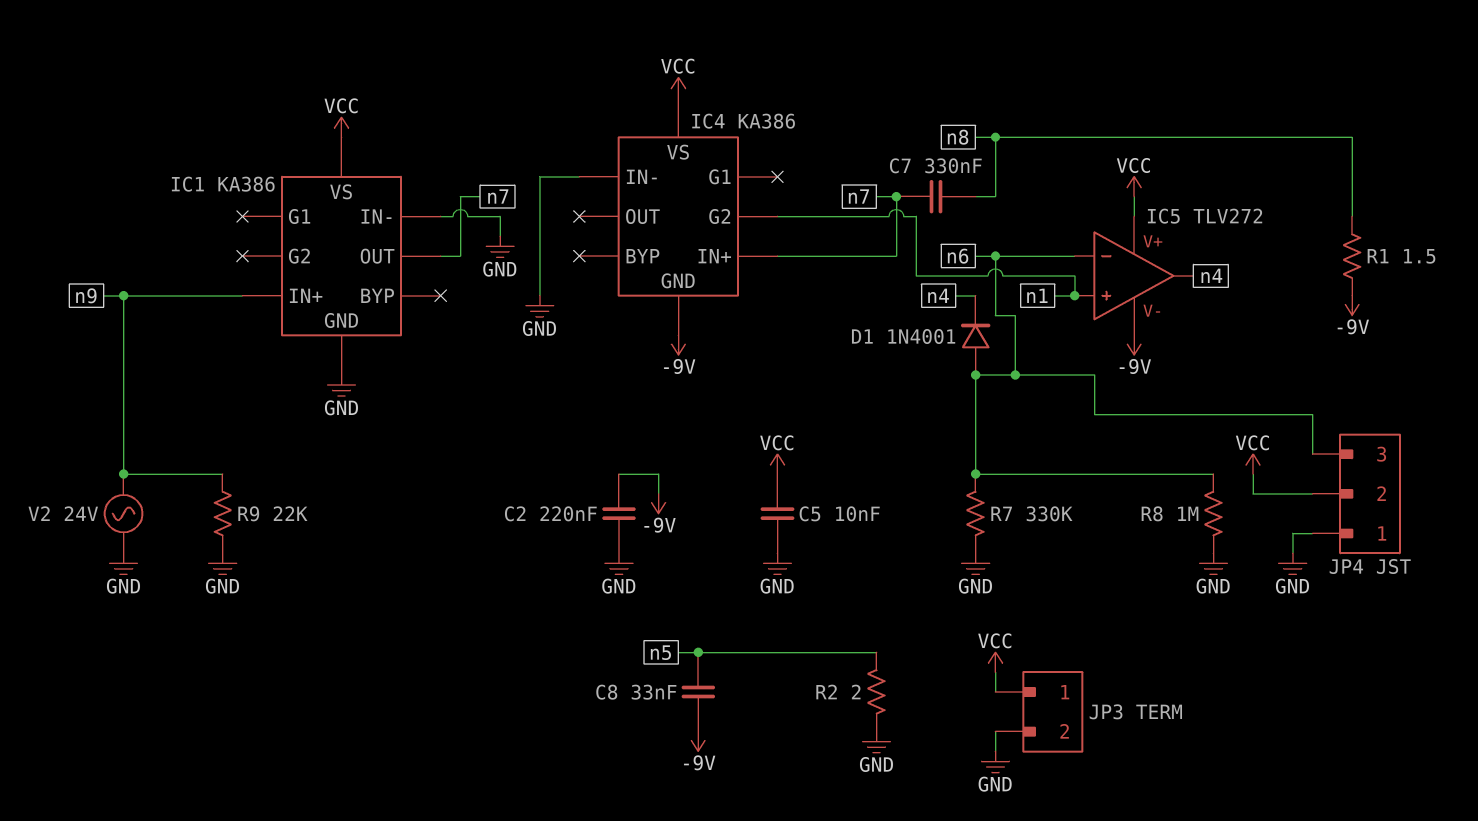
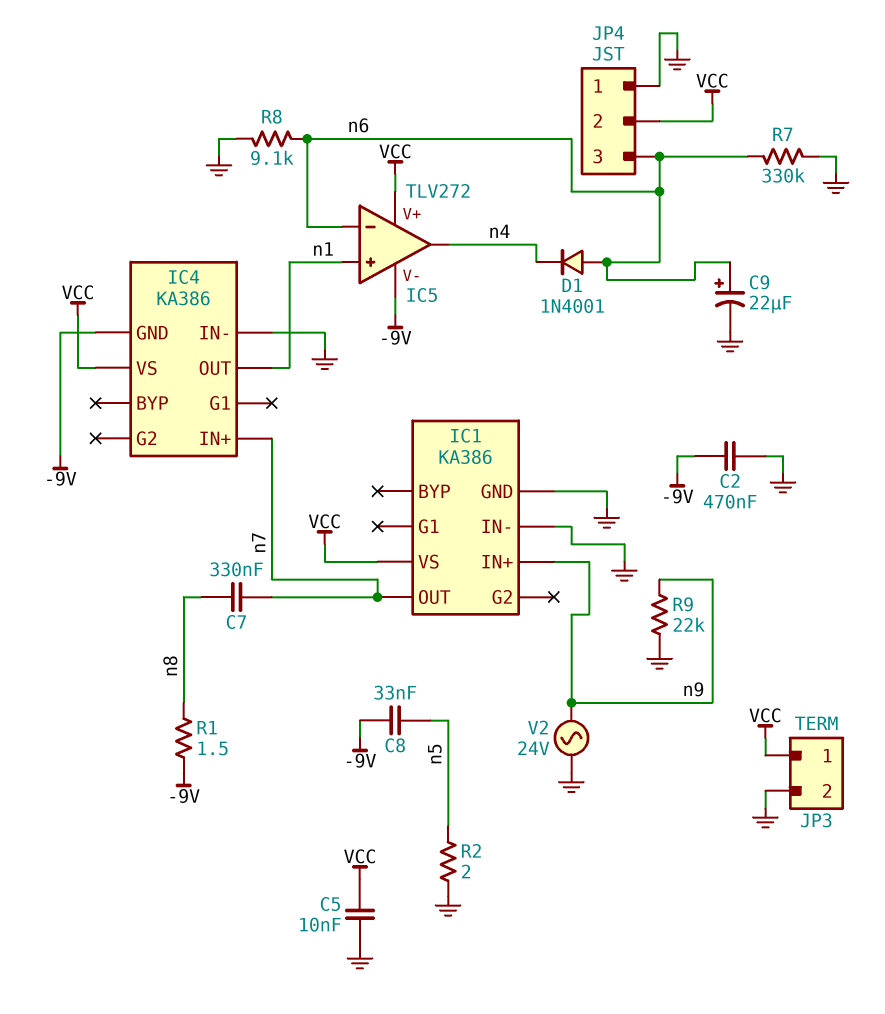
C2: 220nF (-9V, GND) -> 470nF (-9V, GND)
C9: none -> 22uF (plus n6, minus GND)
IC4 pin G2: n1 -> none
IC4 pin OUT: none -> n1
R8: 1M (GND, n6) -> 9.1k (GND, n6)

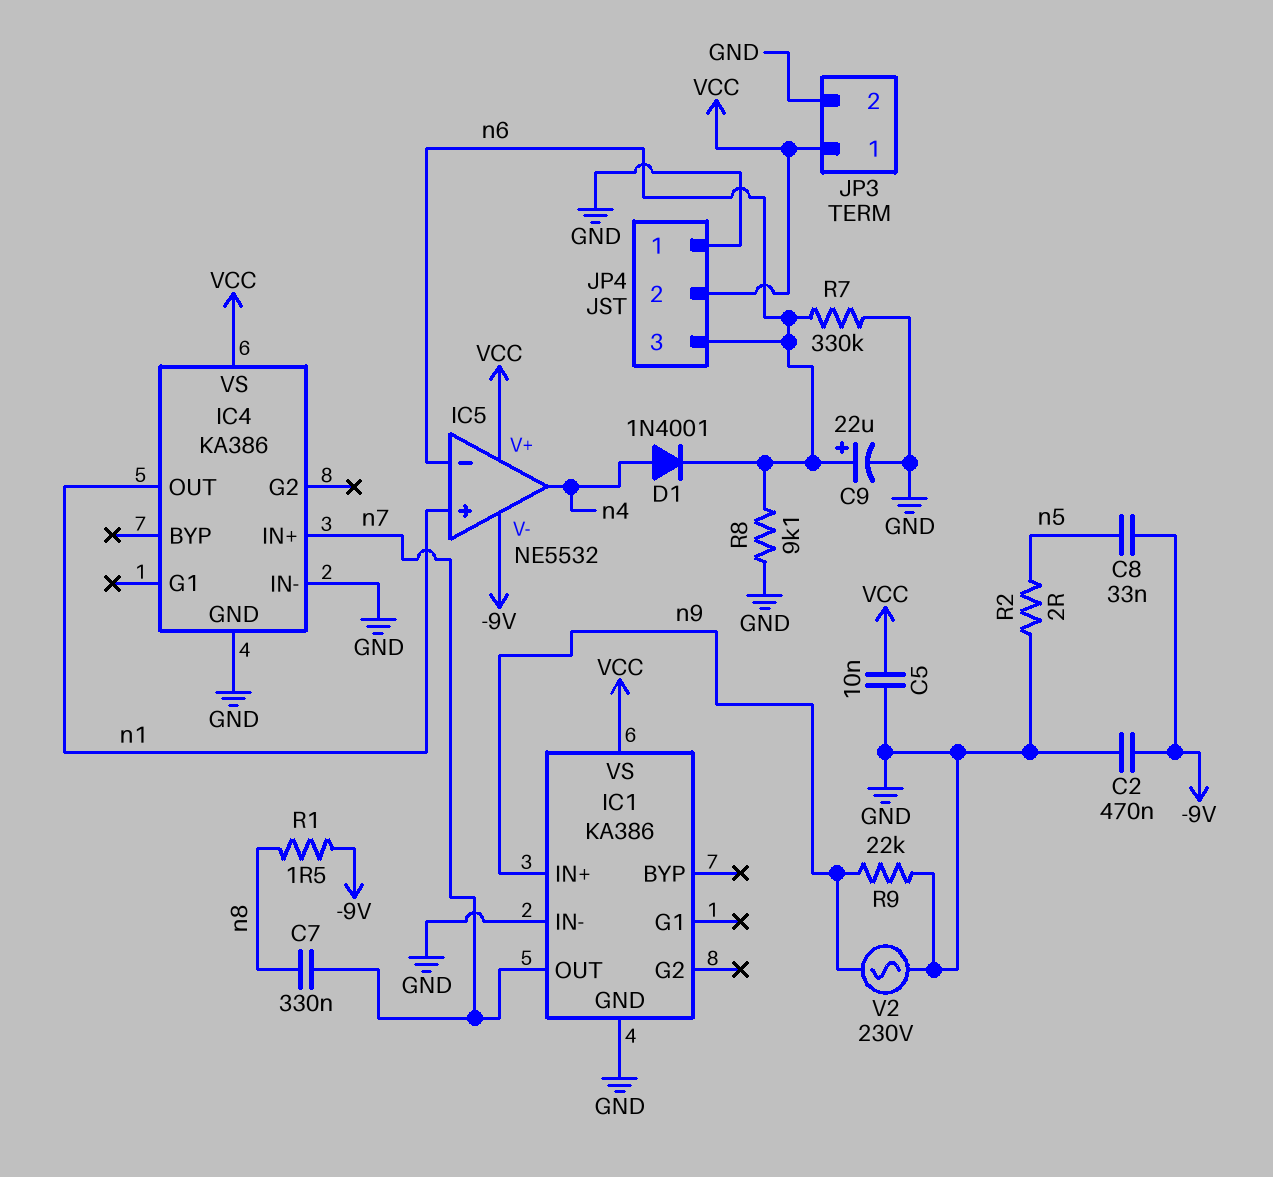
D1: diode 1N4001 (A n6, K n4) -> diode 1N4001 (A n4, K n6)
IC4 pin GND: -9V -> GND
IC5: TLV272 -> NE5532
V2: AC 24V (GND, n9) -> AC 230V (GND, n9)

